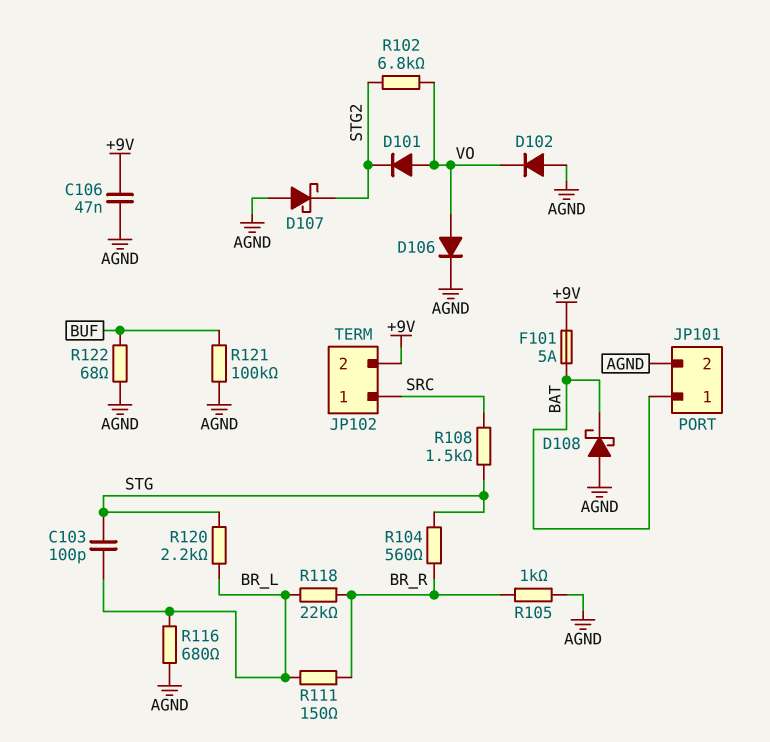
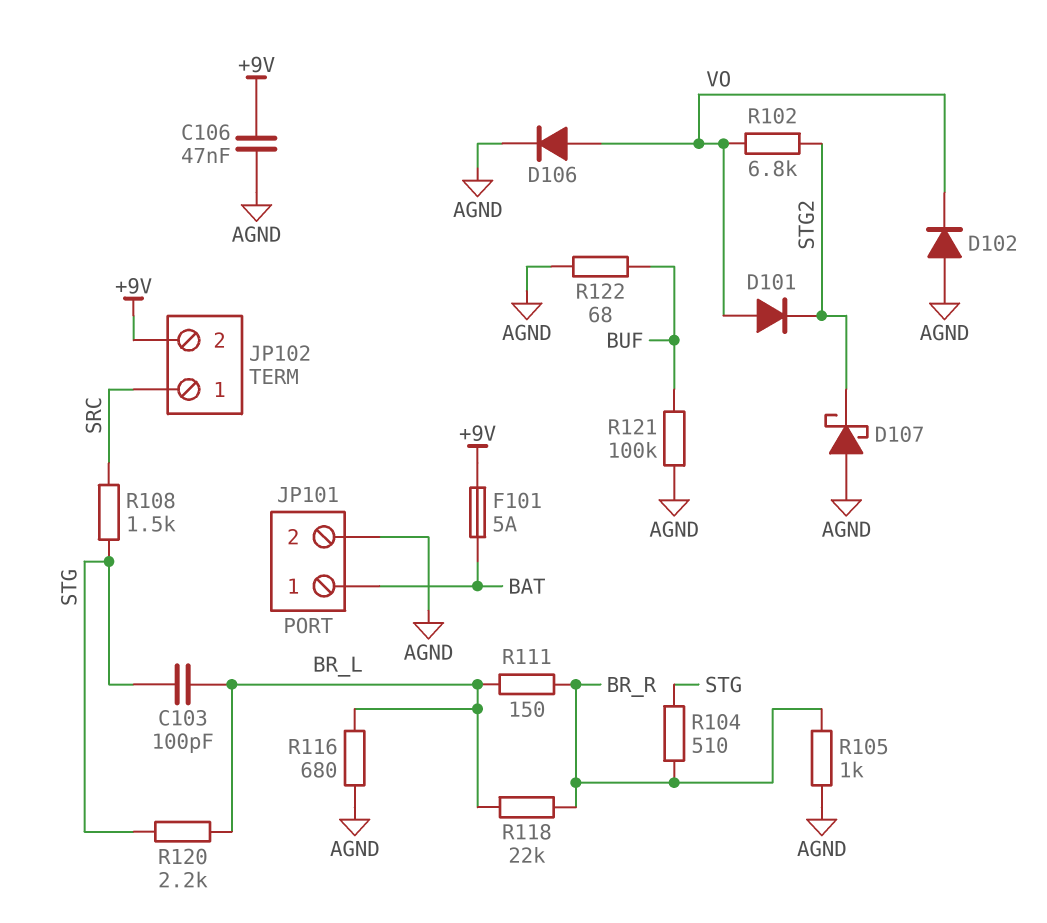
D108: schottky (A AGND, K BAT) -> none
R104: 560 (BR_R, STG) -> 510 (BR_R, STG)

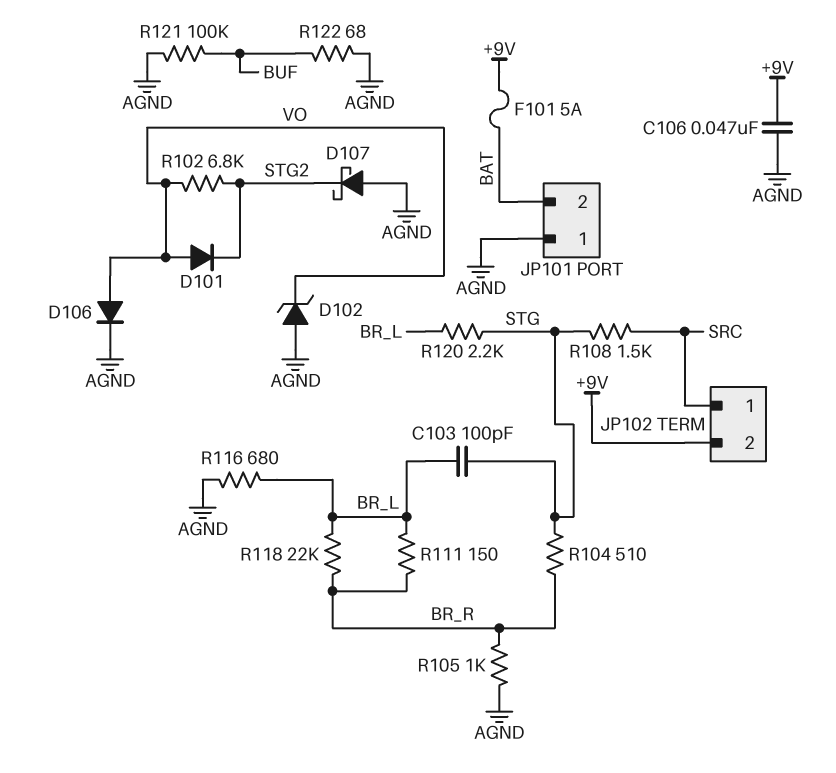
D102: diode (A AGND, K VO) -> zener (A AGND, K VO)
JP101 pin 1: BAT -> AGND
JP101 pin 2: AGND -> BAT

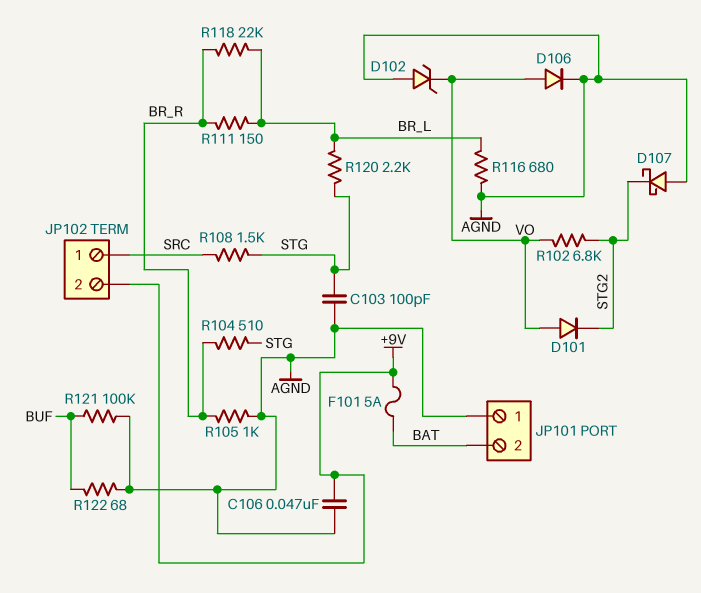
C103: 100pF (BR_L, STG) -> 100pF (AGND, STG)

